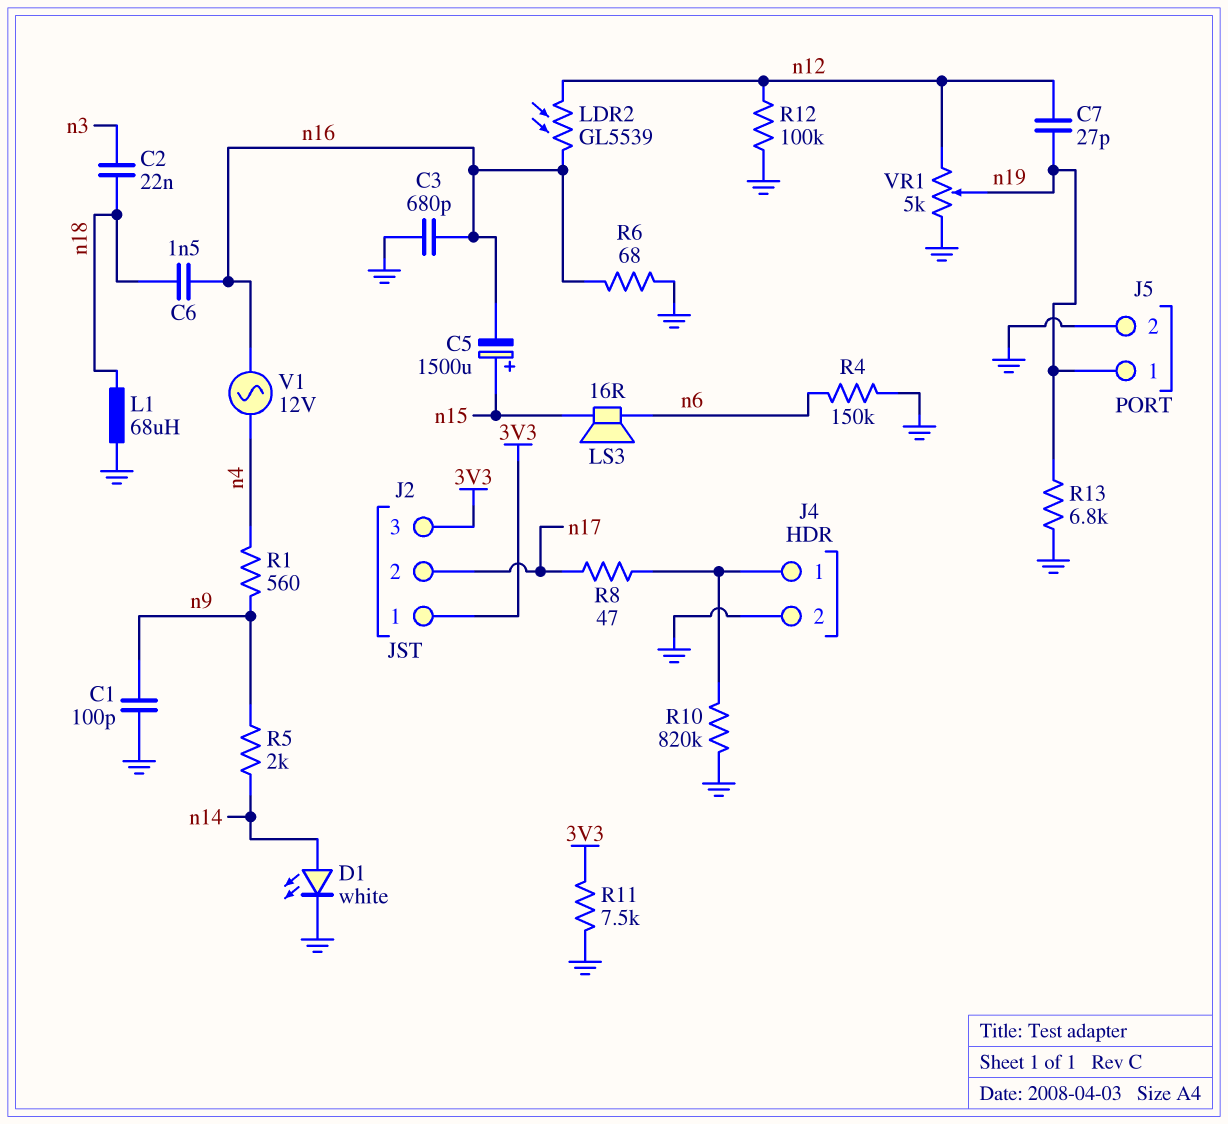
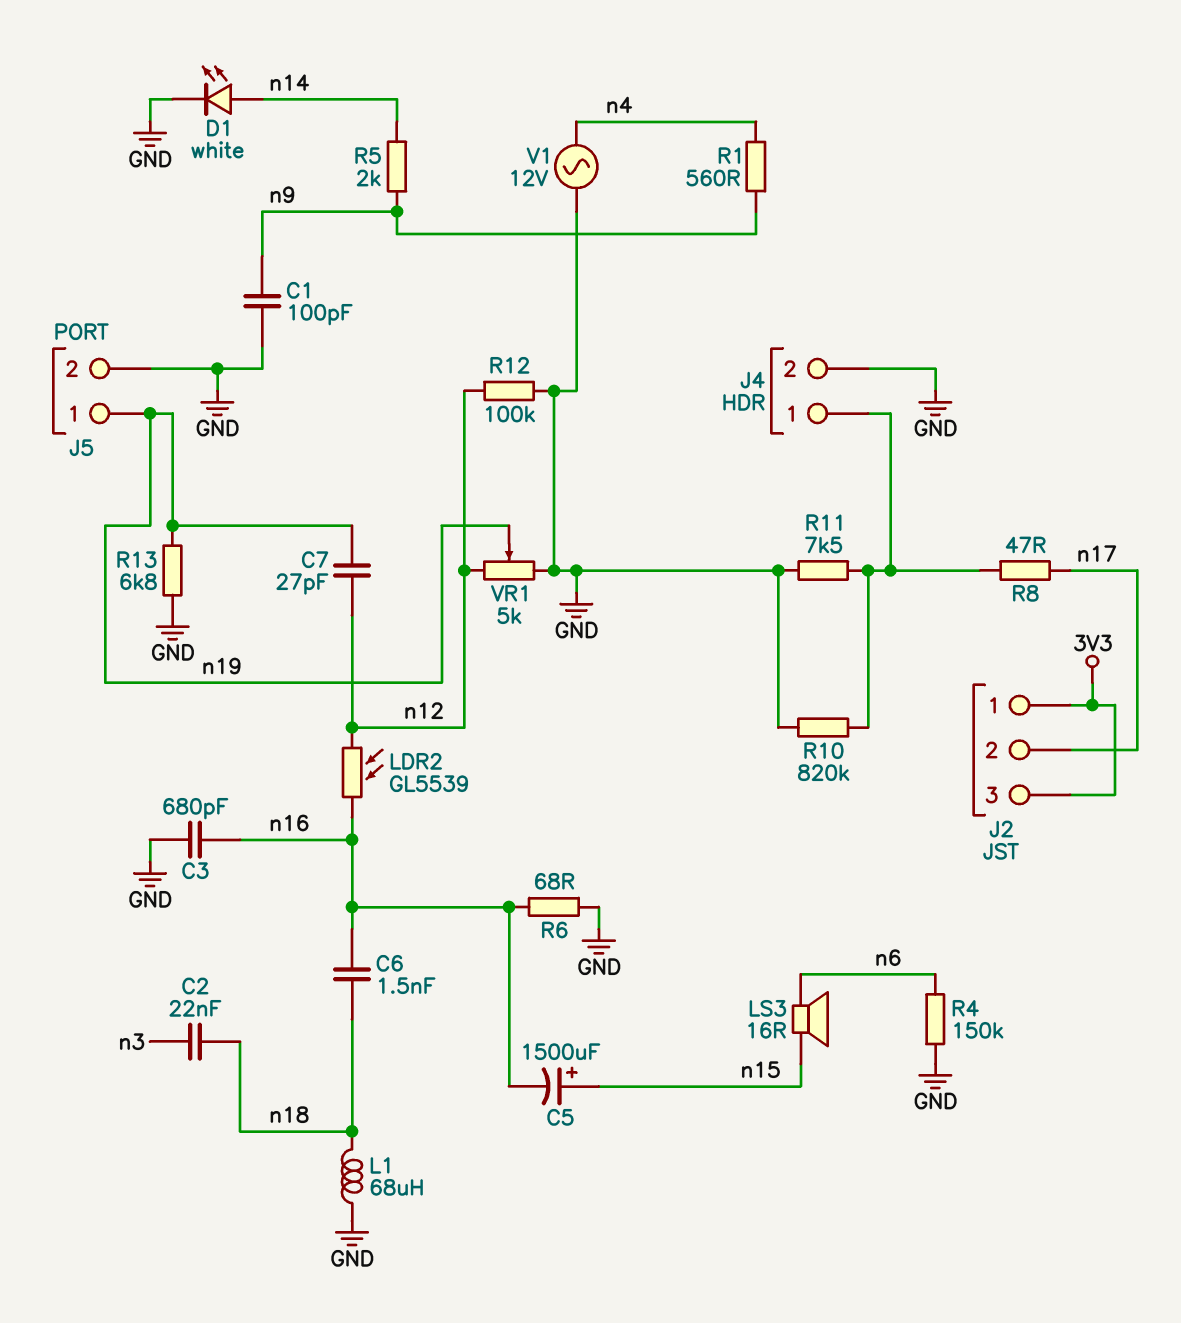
R11: 7.5k (3V3, GND) -> 7.5k (GND, J4/1)
V1: AC 12V (n4, n16) -> AC 12V (GND, n4)

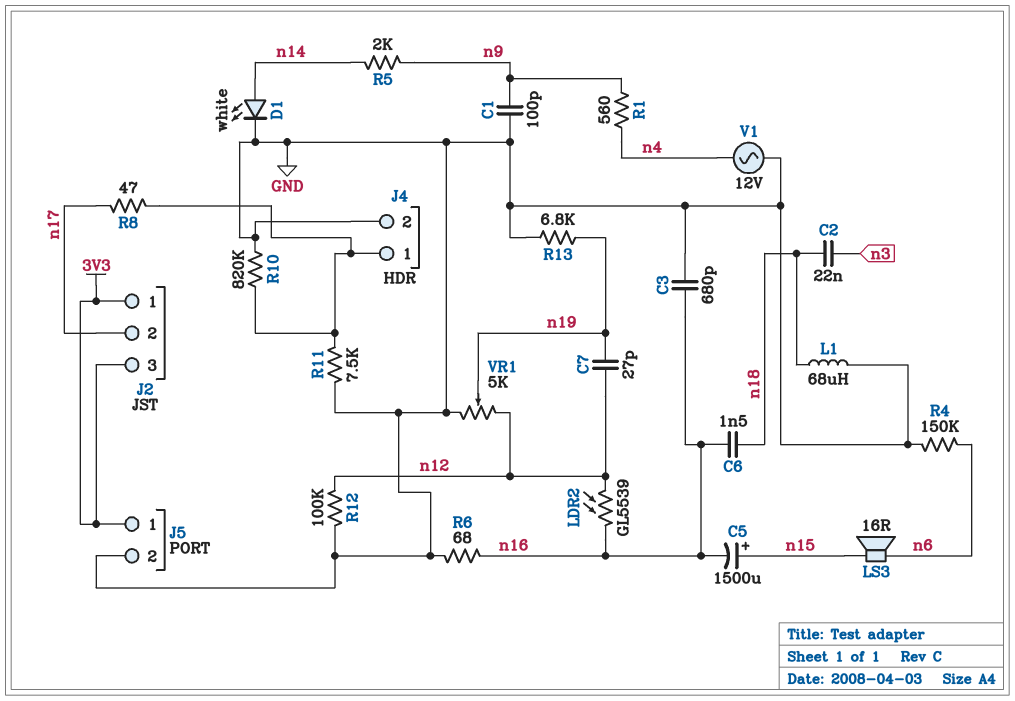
J5 pin 1: n19 -> 3V3

